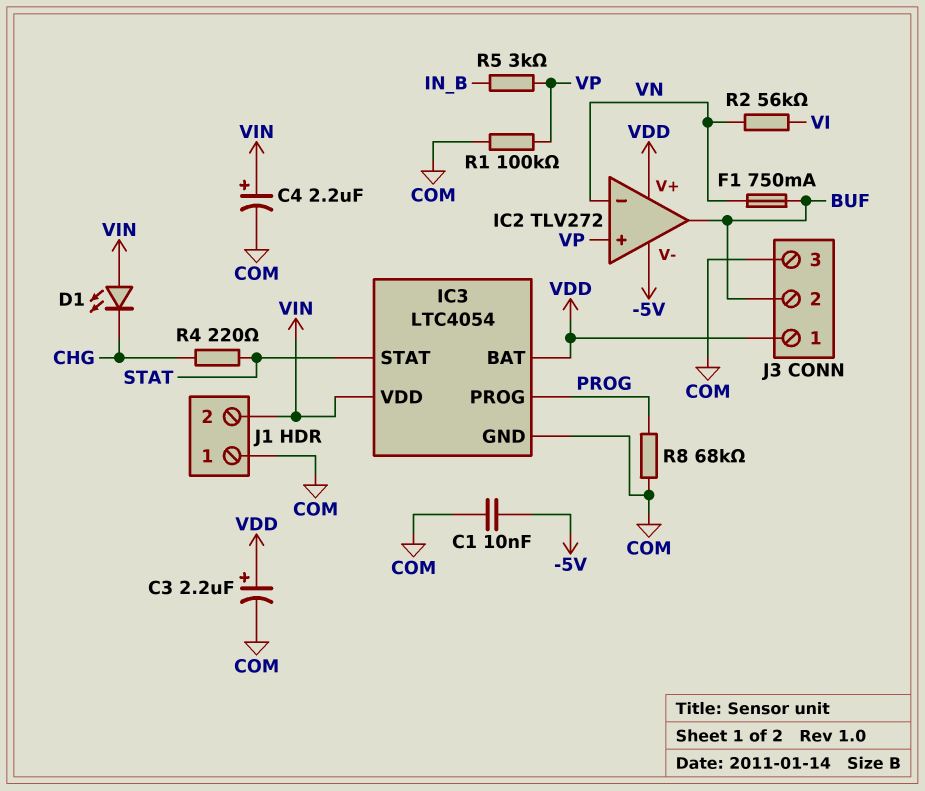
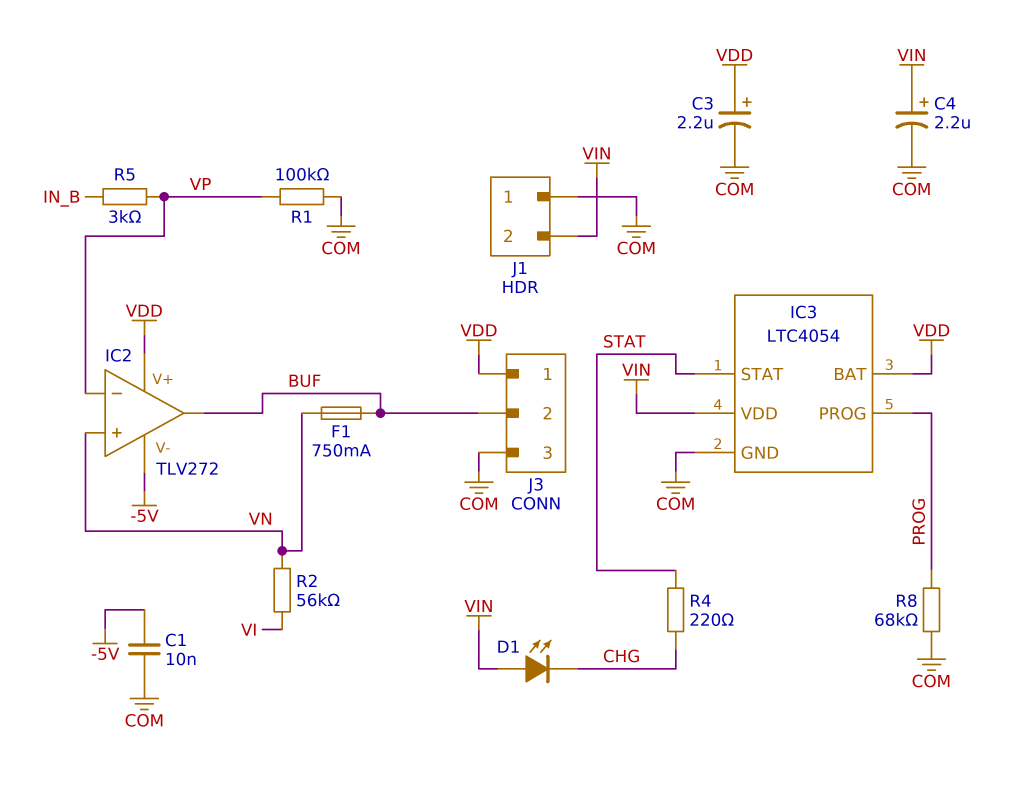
IC2 pin in+: VP -> VN
IC2 pin in-: VN -> VP

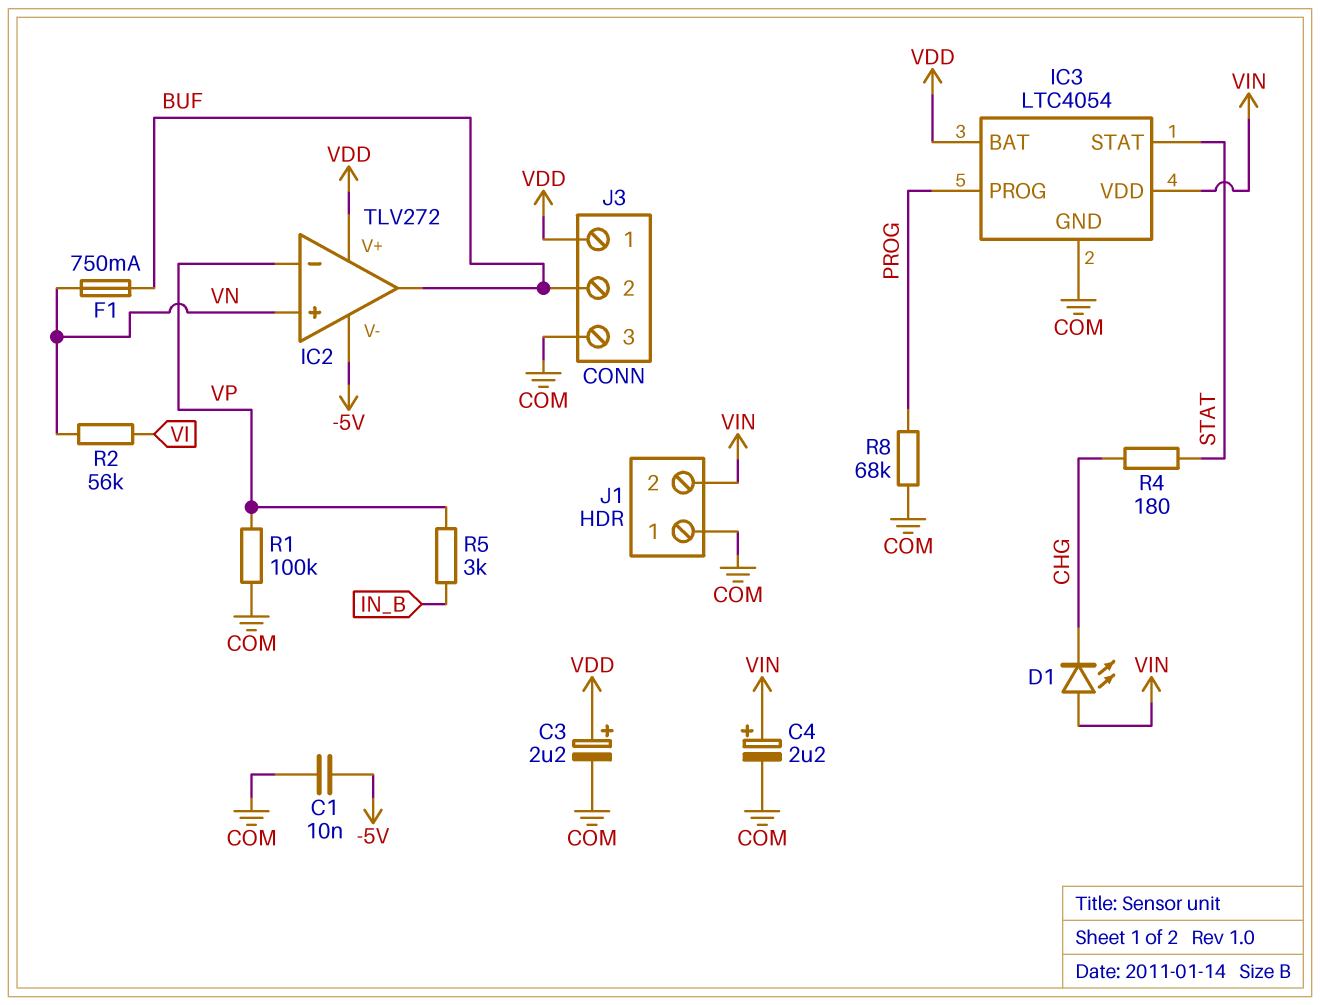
R4: 220 (CHG, STAT) -> 180 (CHG, STAT)

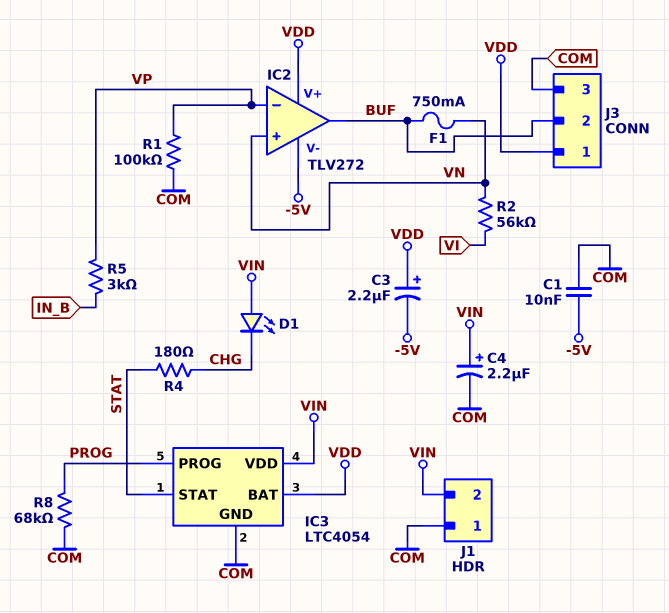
C3: 2.2uF (plus VDD, minus COM) -> 2.2uF (plus VDD, minus -5V)

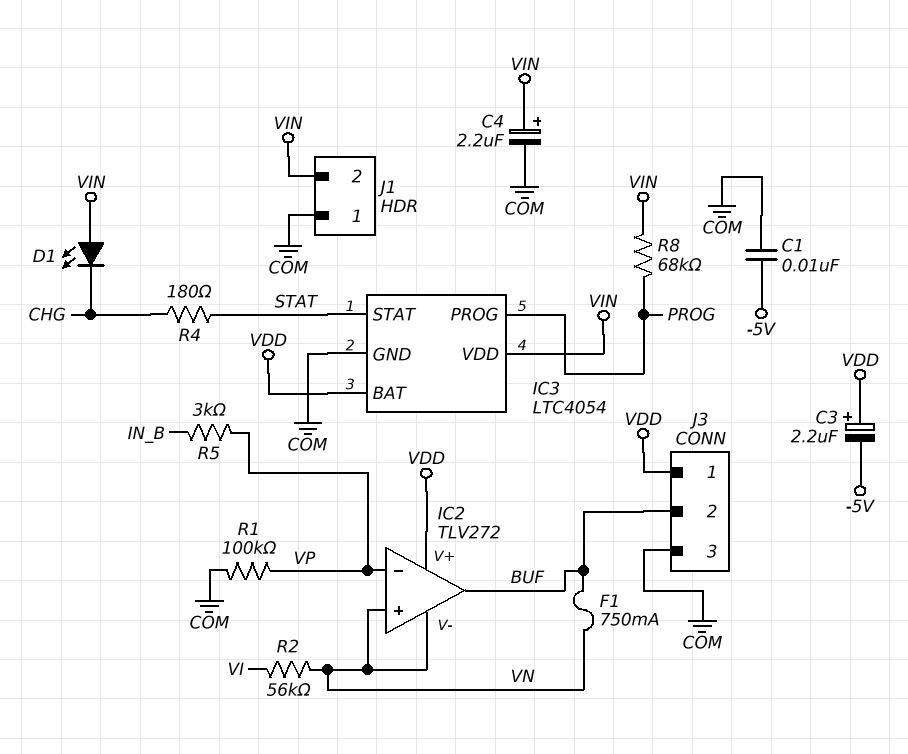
IC2 pin V-: -5V -> VN
R8: 68k (COM, PROG) -> 68k (PROG, VIN)

